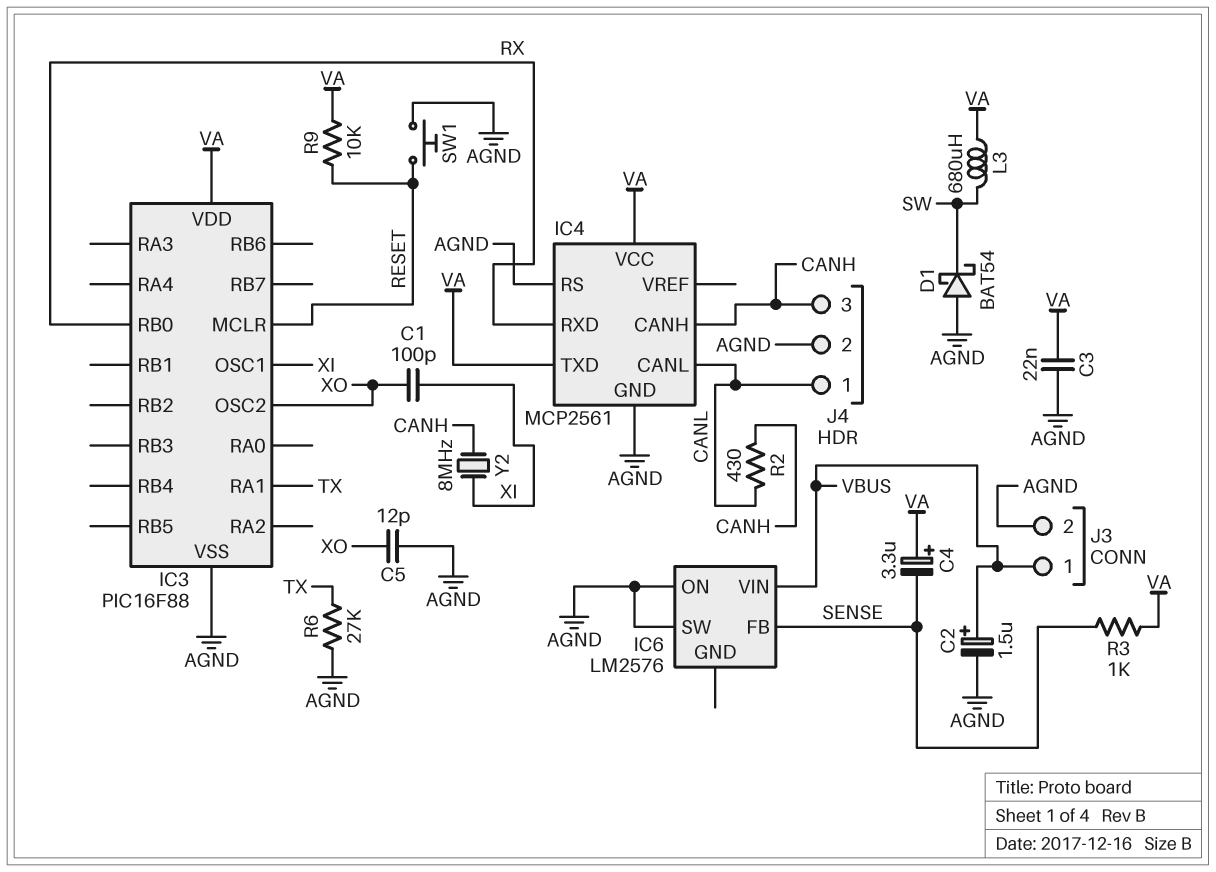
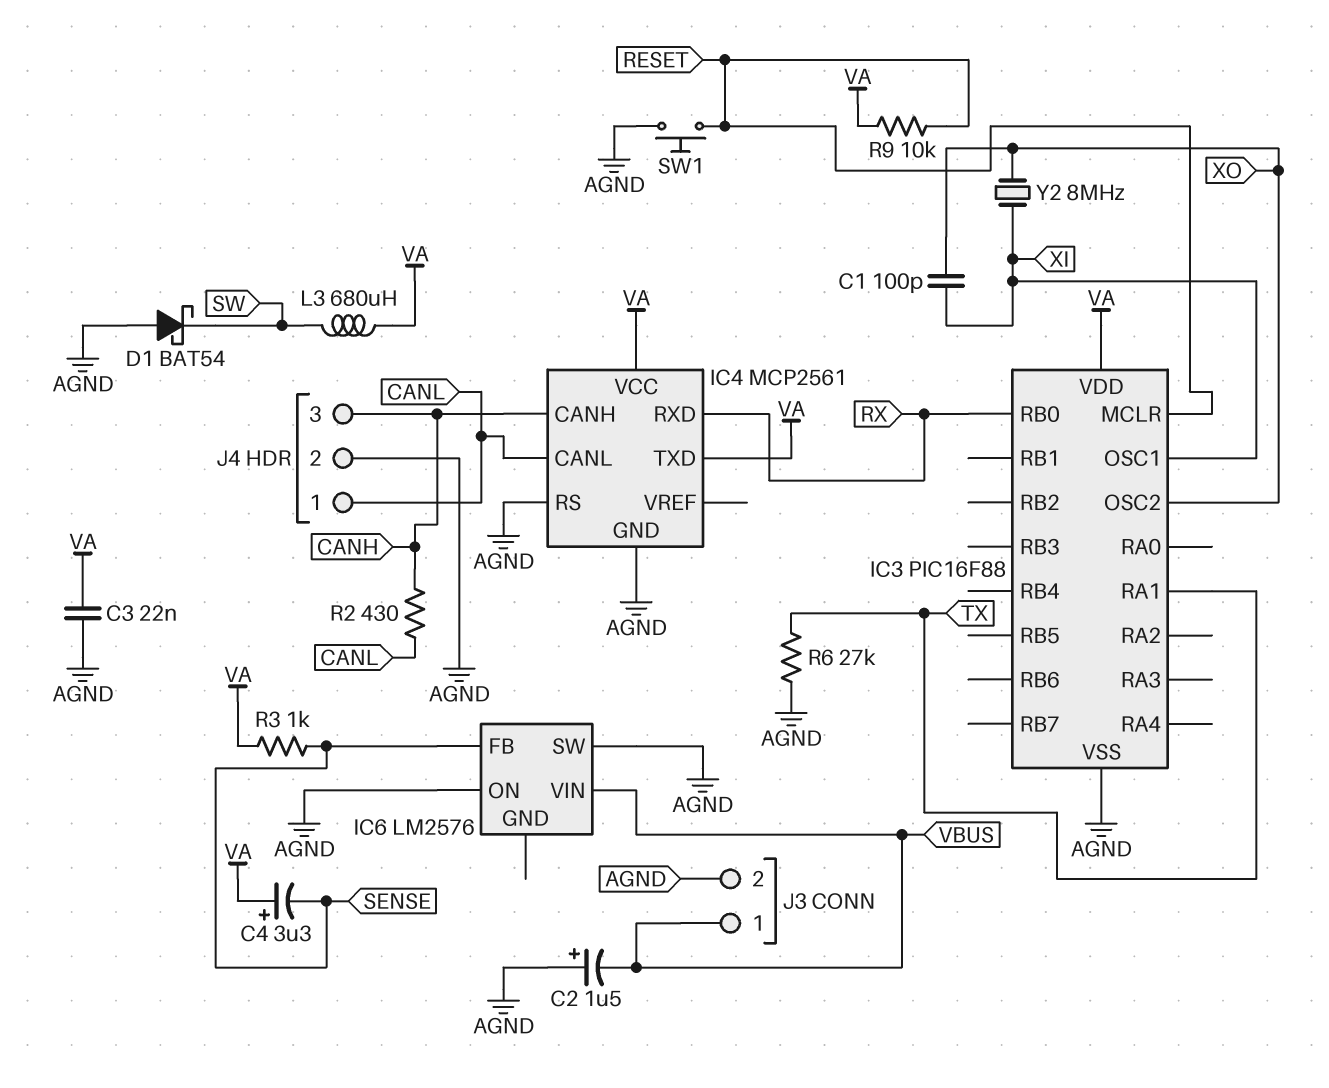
C2: 1.5uF (plus VBUS, minus AGND) -> 1.5uF (plus AGND, minus VBUS)
C5: 12pF (AGND, XO) -> none
Y2: 8MHz (CANH, XI) -> 8MHz (XI, XO)

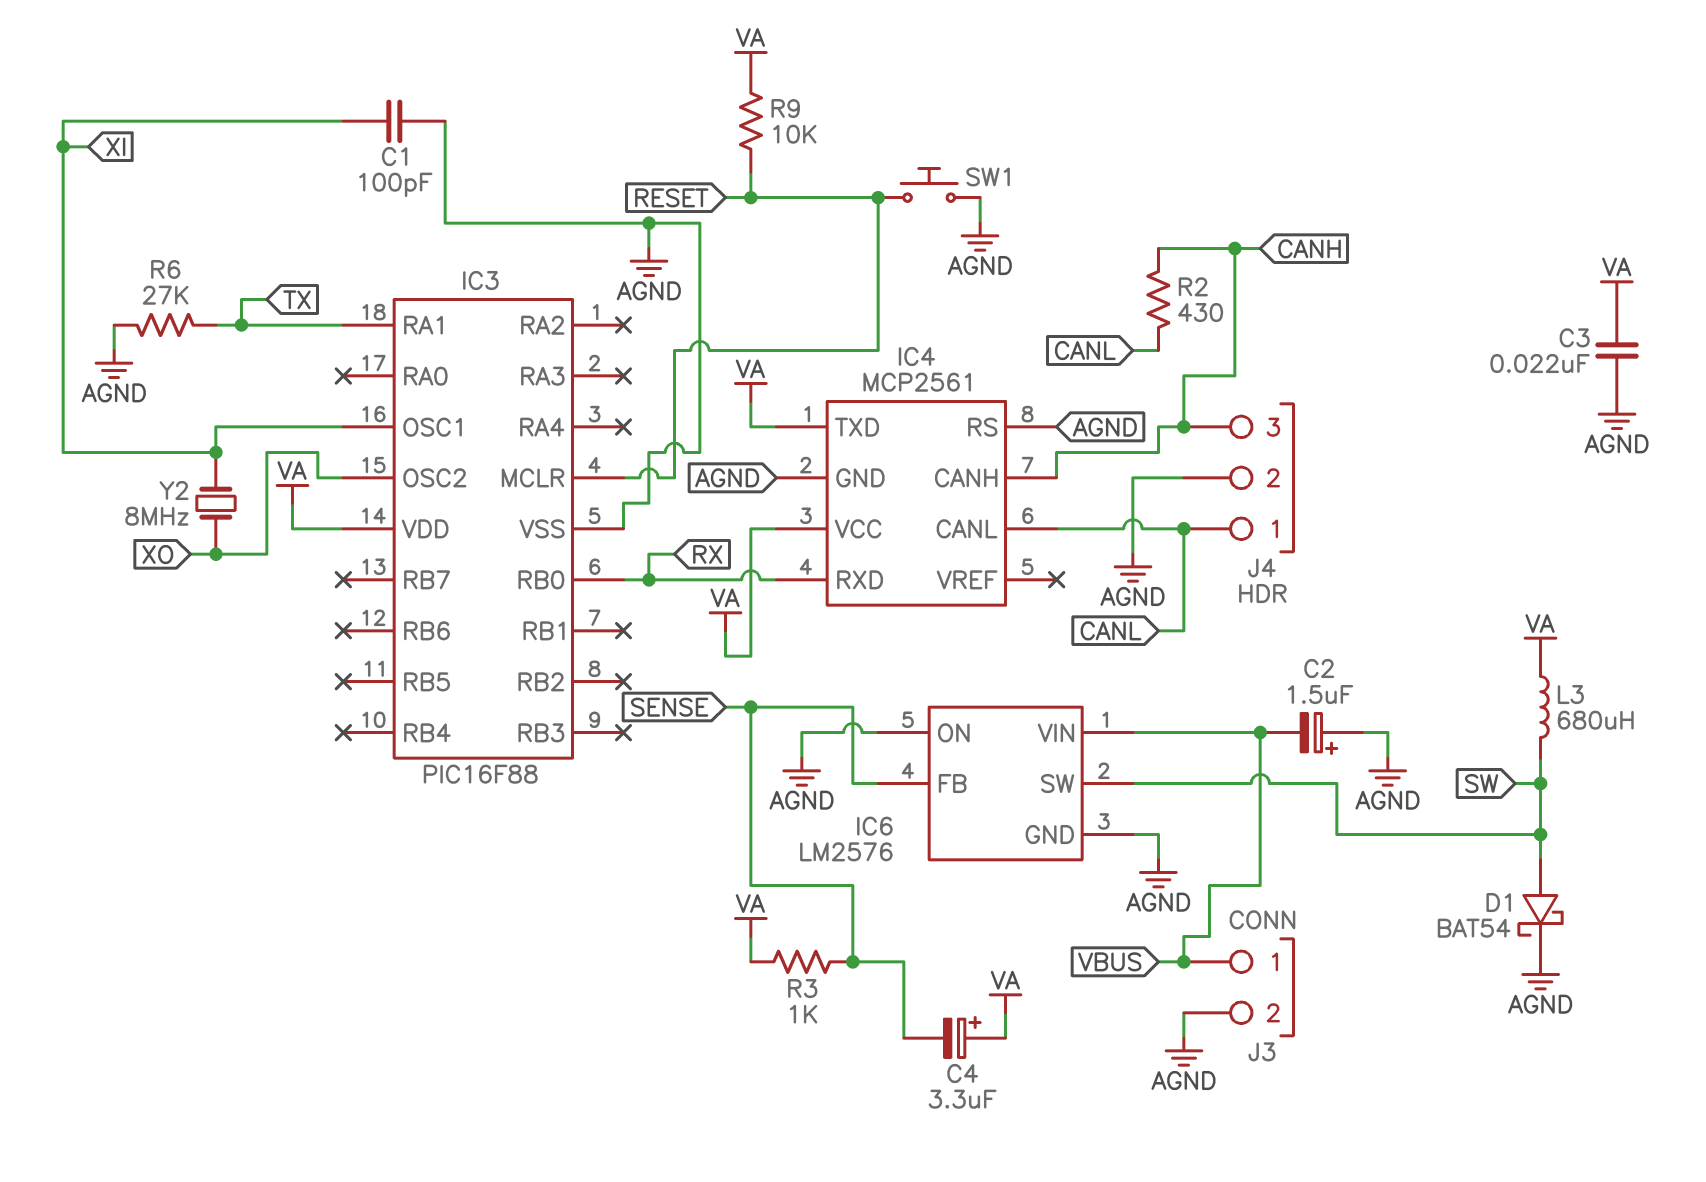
C1: 100pF (XI, XO) -> 100pF (AGND, XI)
D1: schottky BAT54 (A AGND, K SW) -> schottky BAT54 (A SW, K AGND)
IC6 pin GND: none -> AGND
IC6 pin SW: AGND -> SW

